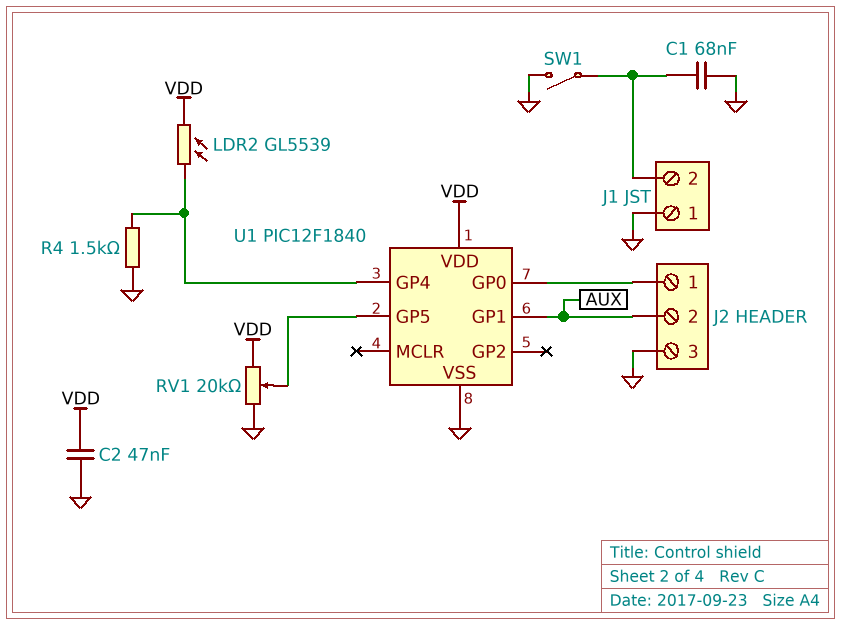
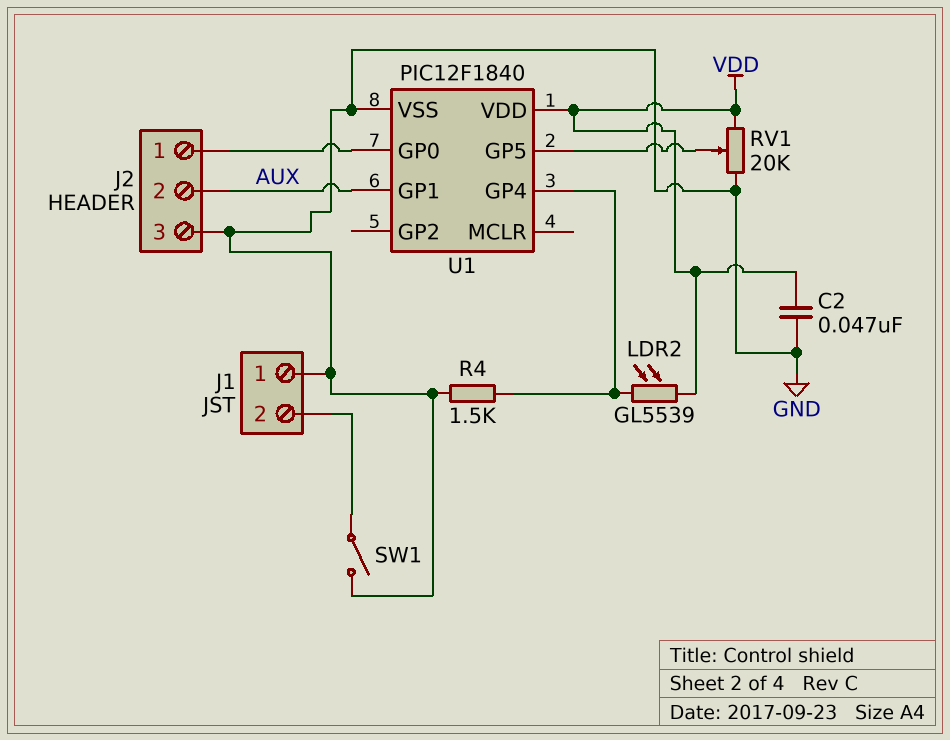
C1: 68nF (GND, J1/2) -> none

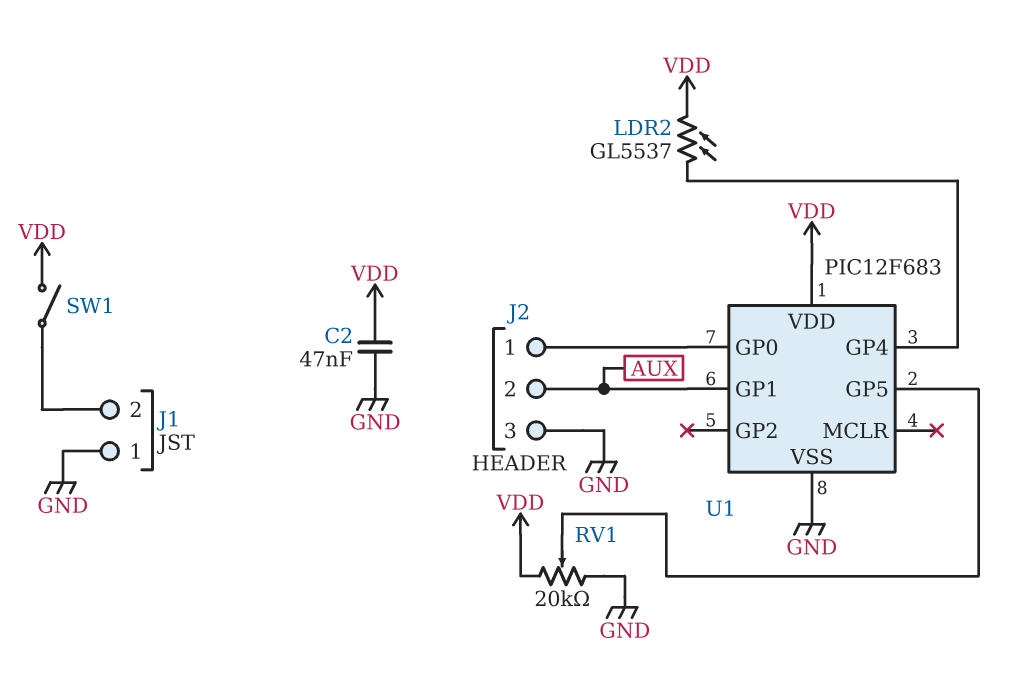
LDR2: GL5539 (U1/GP4, VDD) -> GL5537 (U1/GP4, VDD)
R4: 1.5k (GND, U1/GP4) -> none
SW1: switch (GND, J1/2) -> switch (J1/2, VDD)
U1: PIC12F1840 -> PIC12F683

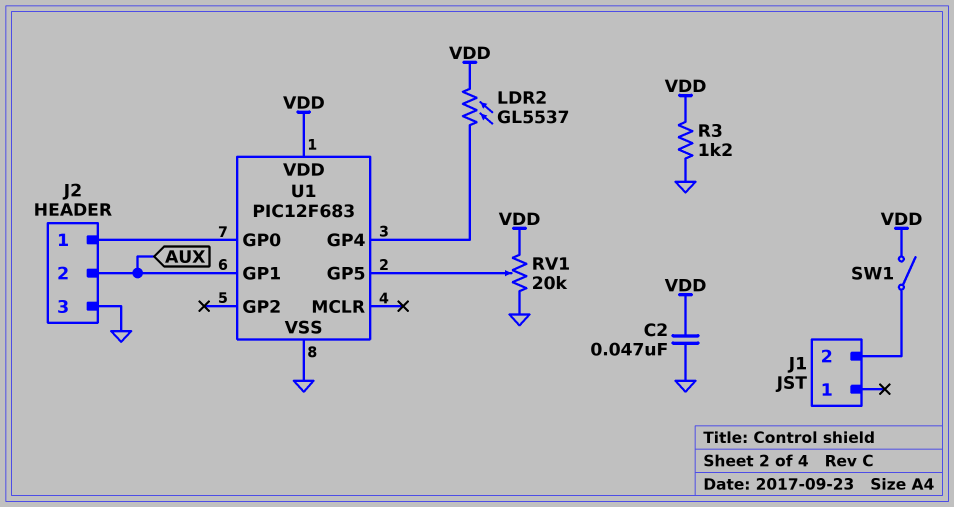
J1 pin 1: GND -> none
R3: none -> 1.2k (GND, VDD)

